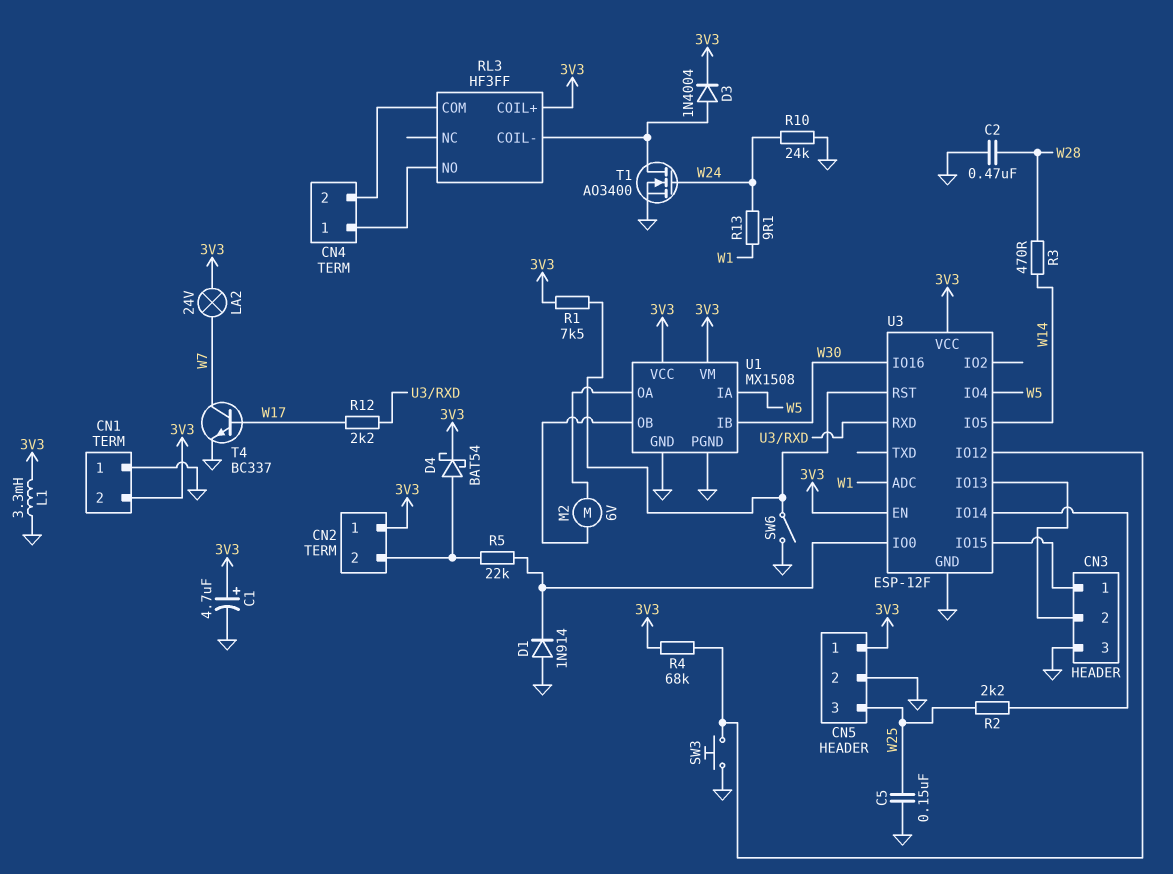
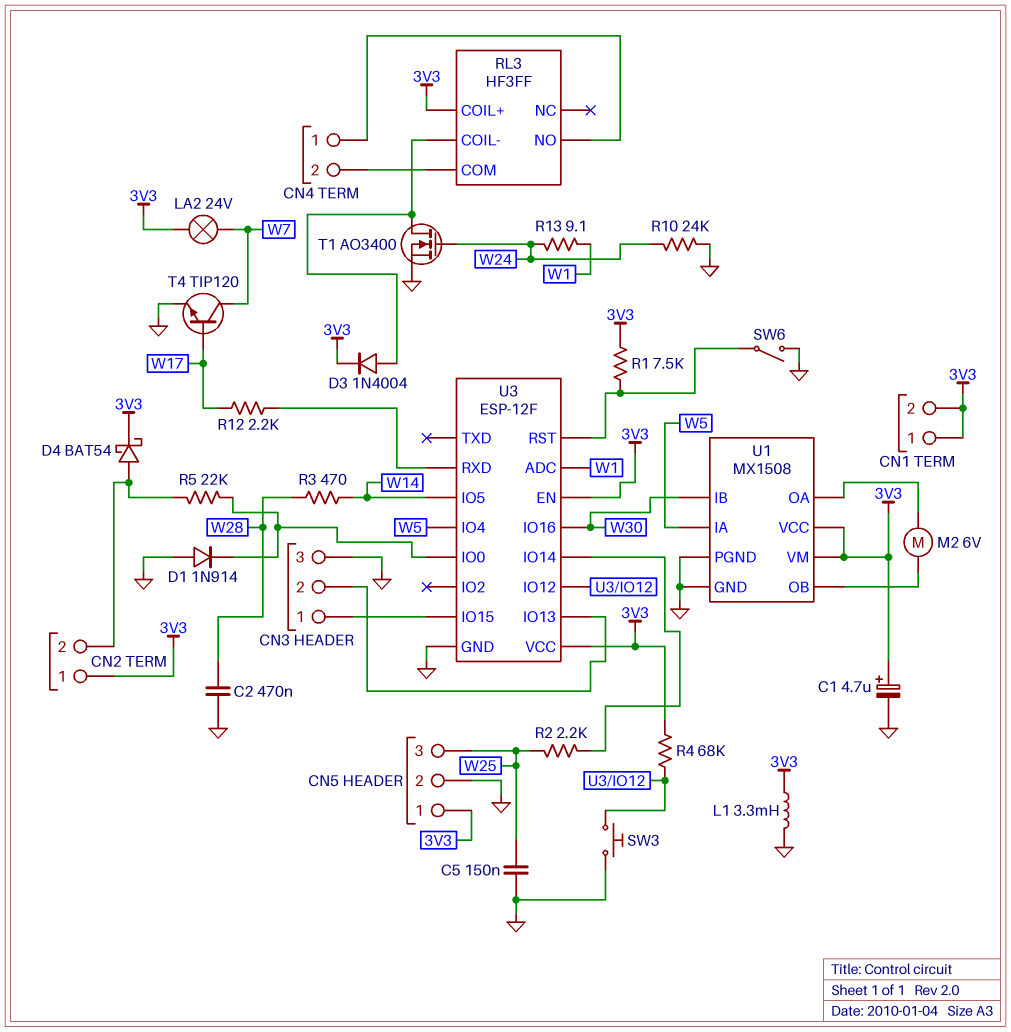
CN1 pin 1: GND -> 3V3
T4: NPN BC337 (B W17, C W7, E GND) -> NPN TIP120 (B W17, C W7, E GND)

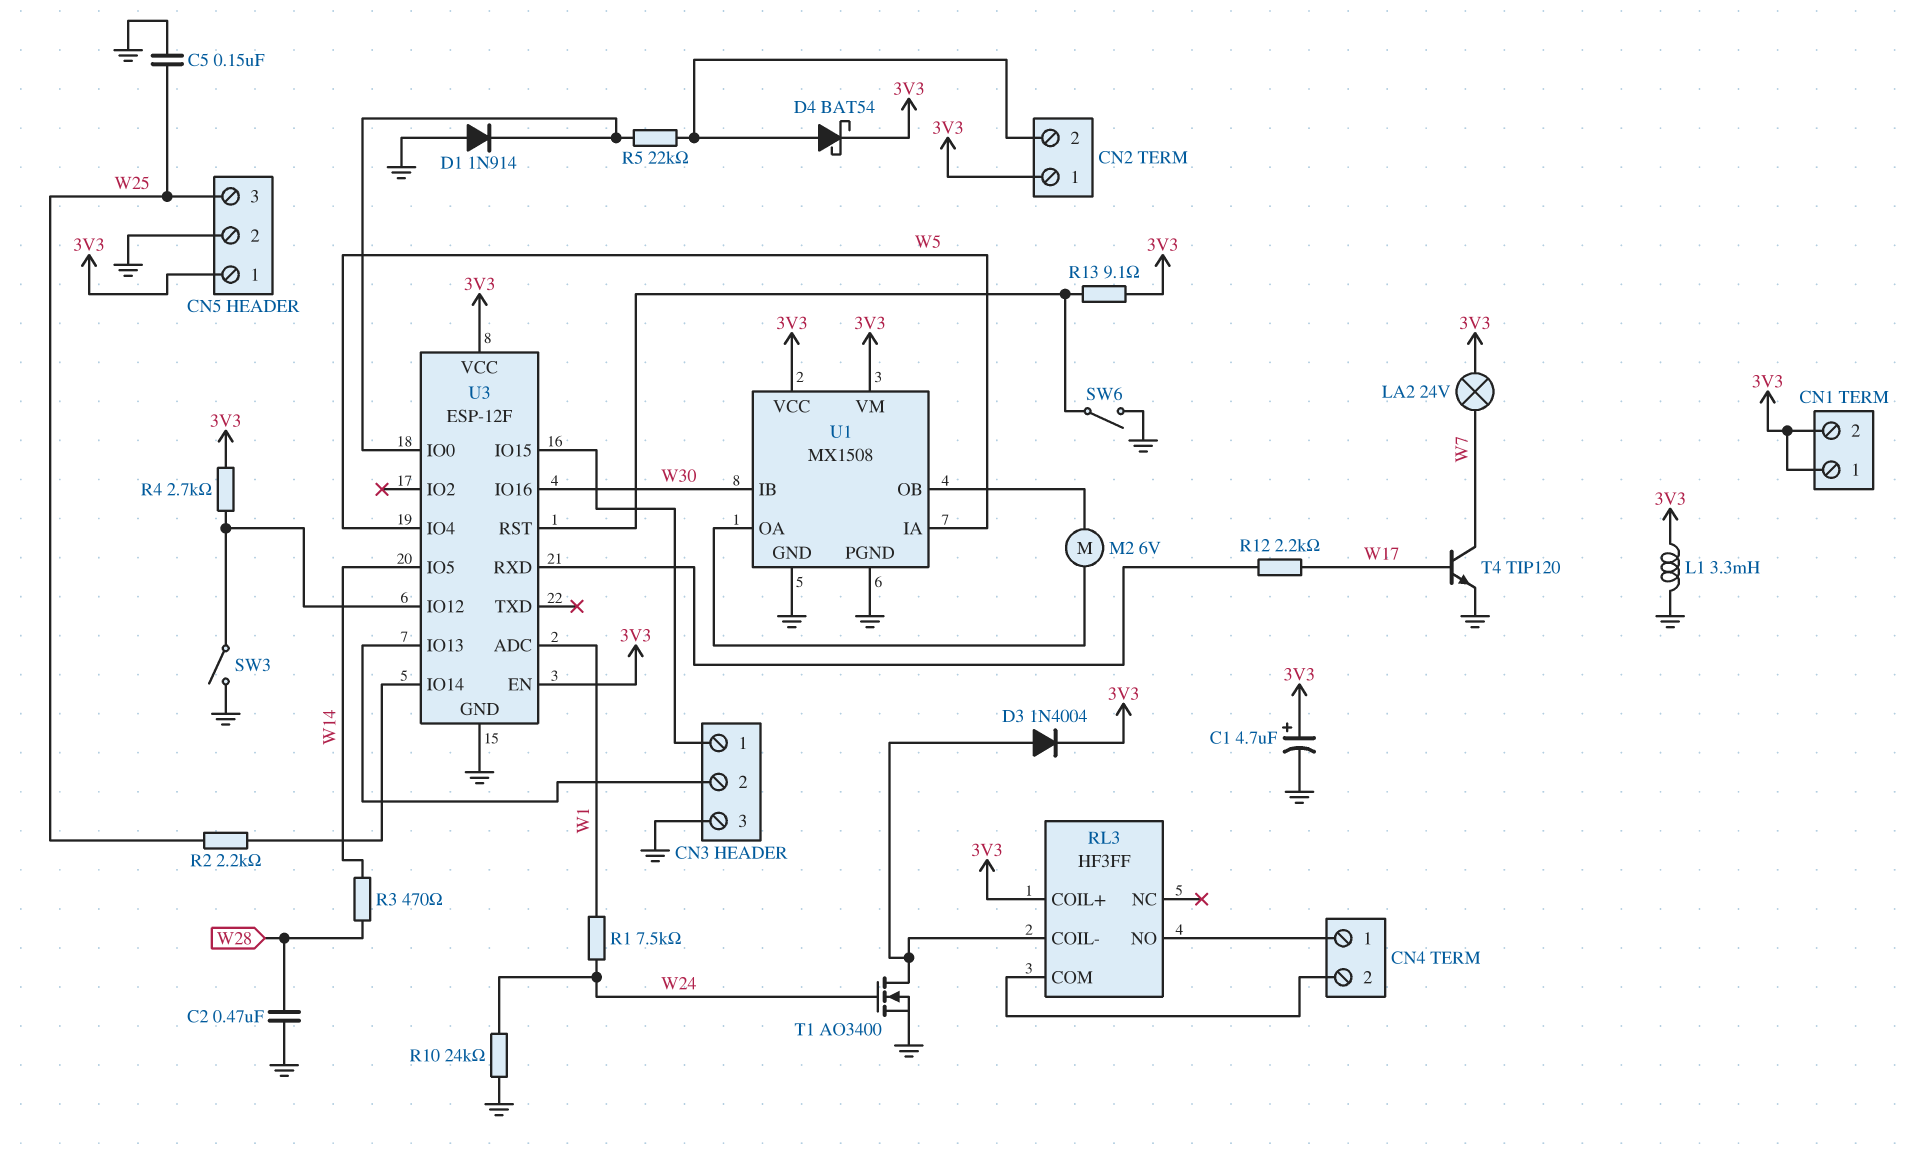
R1: 7.5k (3V3, U3/RST) -> 7.5k (W1, W24)
R4: 68k (3V3, U3/IO12) -> 2.7k (3V3, U3/IO12)
R13: 9.1 (W1, W24) -> 9.1 (3V3, U3/RST)
SW3: button (GND, U3/IO12) -> switch (GND, U3/IO12)

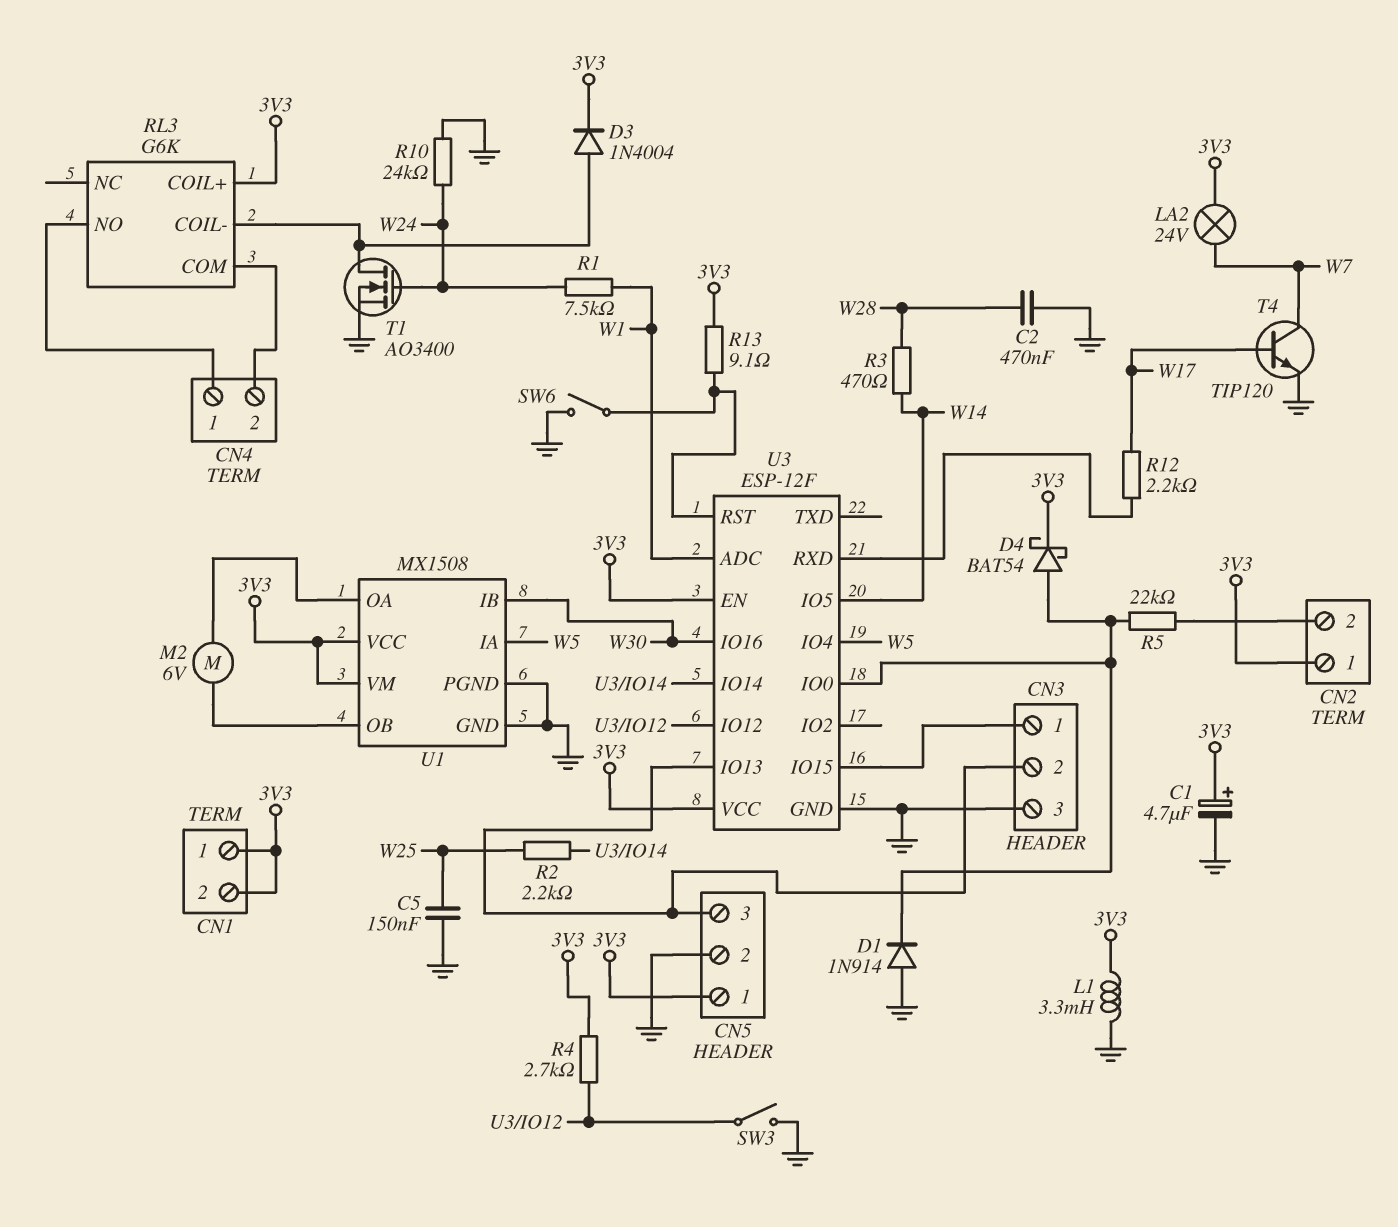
CN5 pin 3: W25 -> CN3/2
D4: schottky BAT54 (A CN2/2, K 3V3) -> schottky BAT54 (A U3/IO0, K 3V3)
RL3: HF3FF -> G6K

